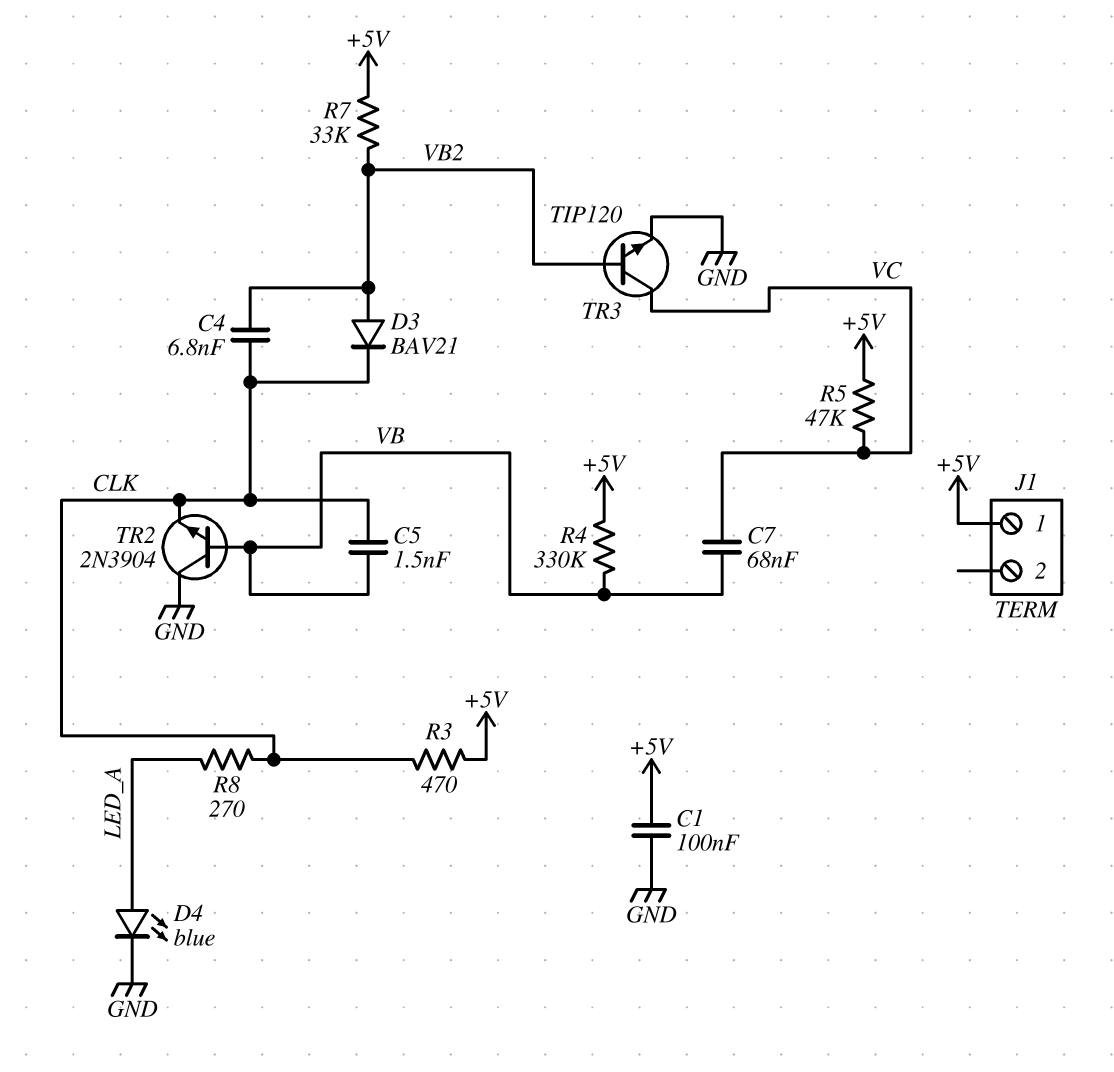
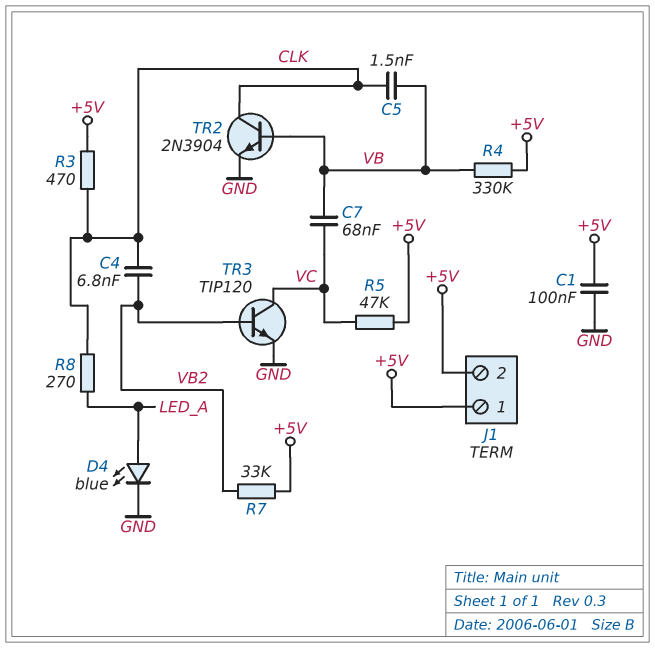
D3: diode BAV21 (A VB2, K CLK) -> none
J1 pin 2: none -> +5V
TR2: NPN 2N3904 (B VB, C GND, E CLK) -> NPN 2N3904 (B VB, C CLK, E GND)

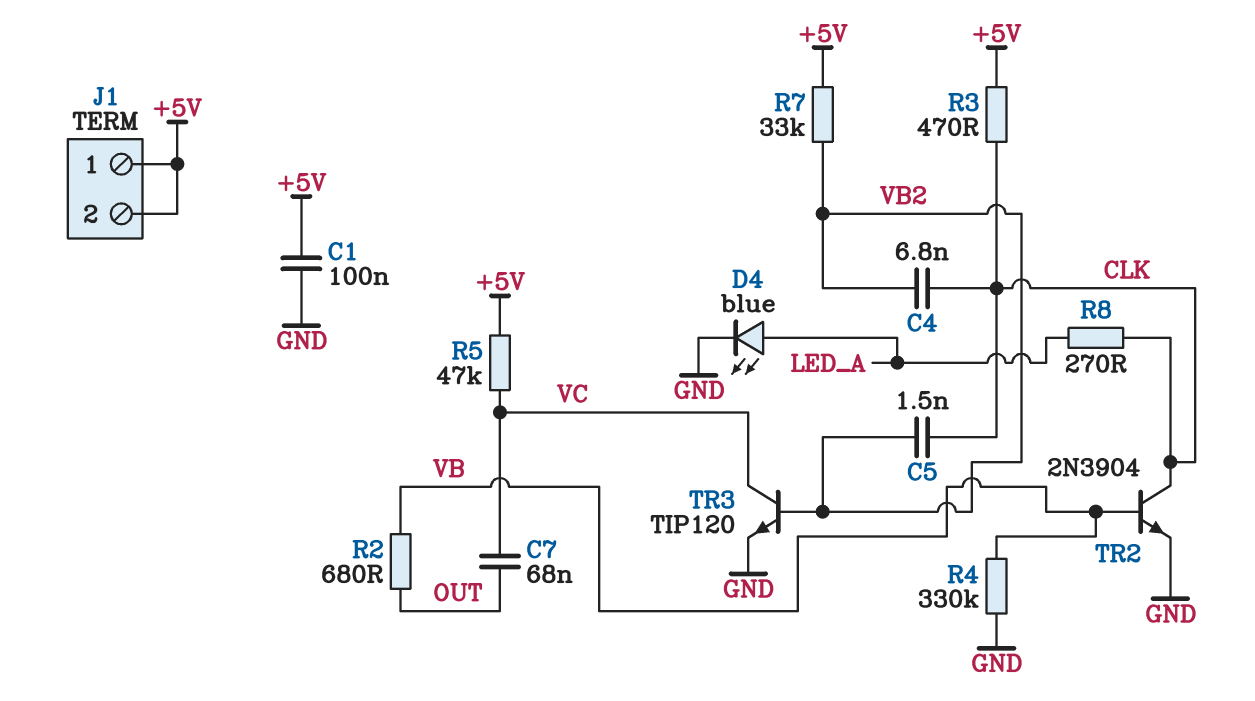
C5: 1.5nF (CLK, VB) -> 1.5nF (CLK, VB2)
C7: 68nF (VB, VC) -> 68nF (OUT, VC)
R2: none -> 680 (OUT, VB)
R4: 330k (+5V, VB) -> 330k (GND, VB)

